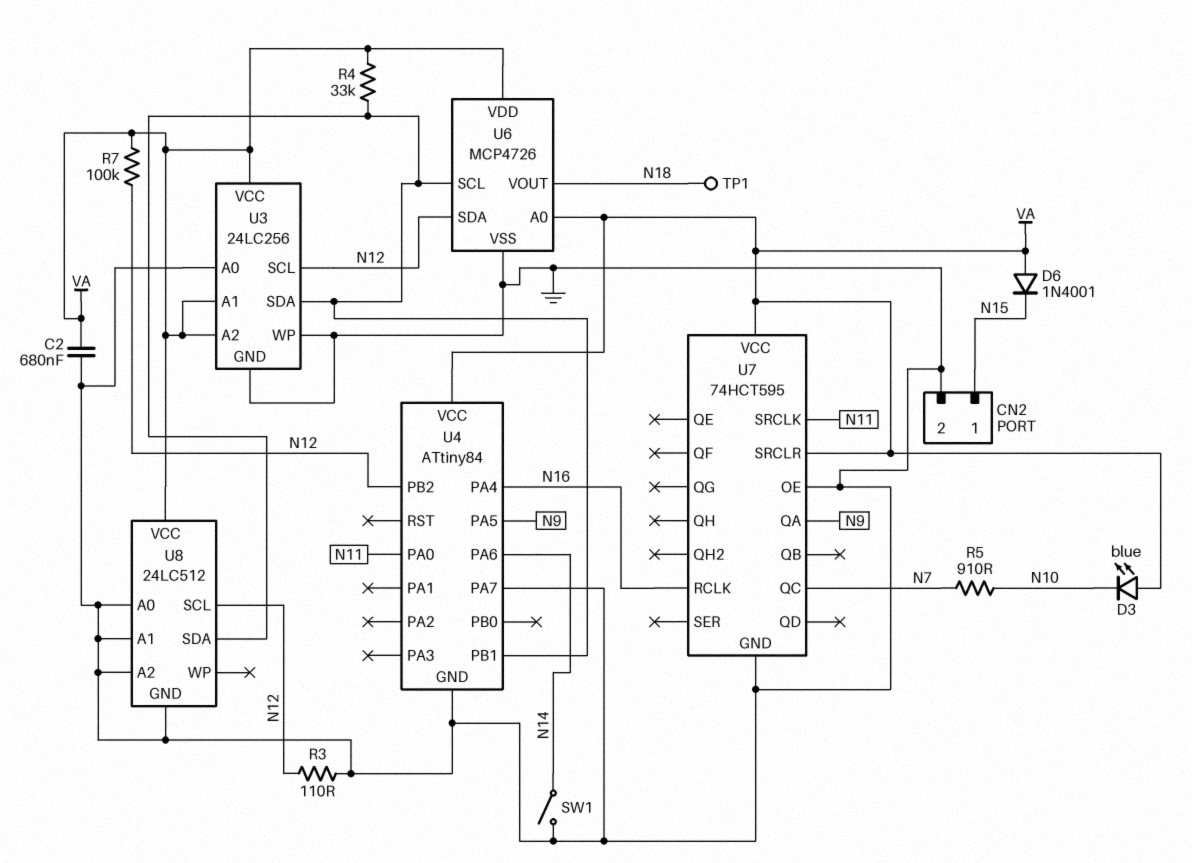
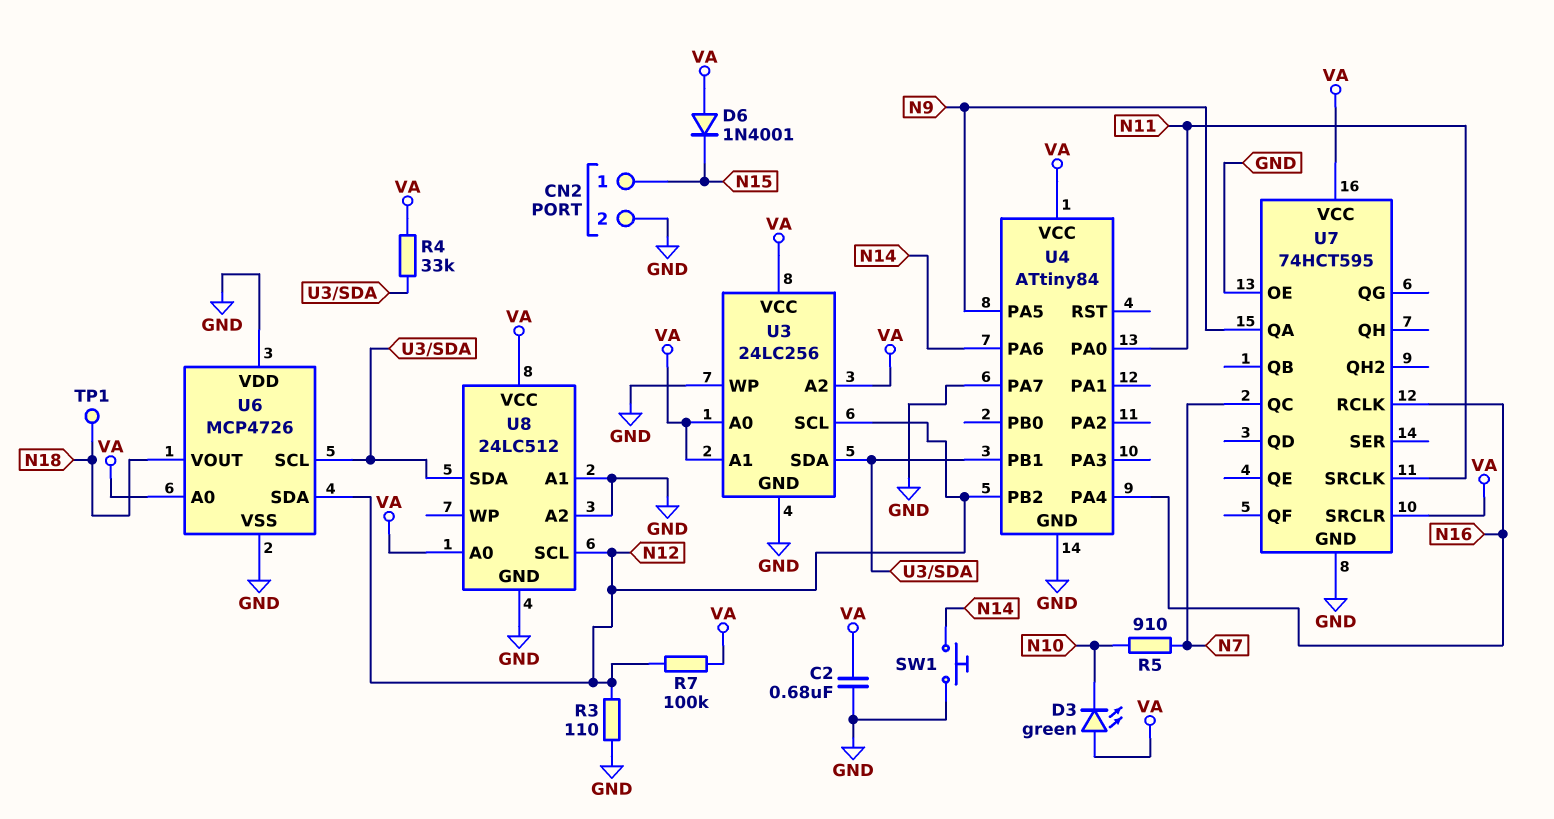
D3: LED blue (A VA, K N10) -> LED green (A VA, K N10)
SW1: switch (GND, N14) -> button (GND, N14)
U3 pin A0: GND -> VA
U6 pin VDD: VA -> GND
U8 pin A0: GND -> VA

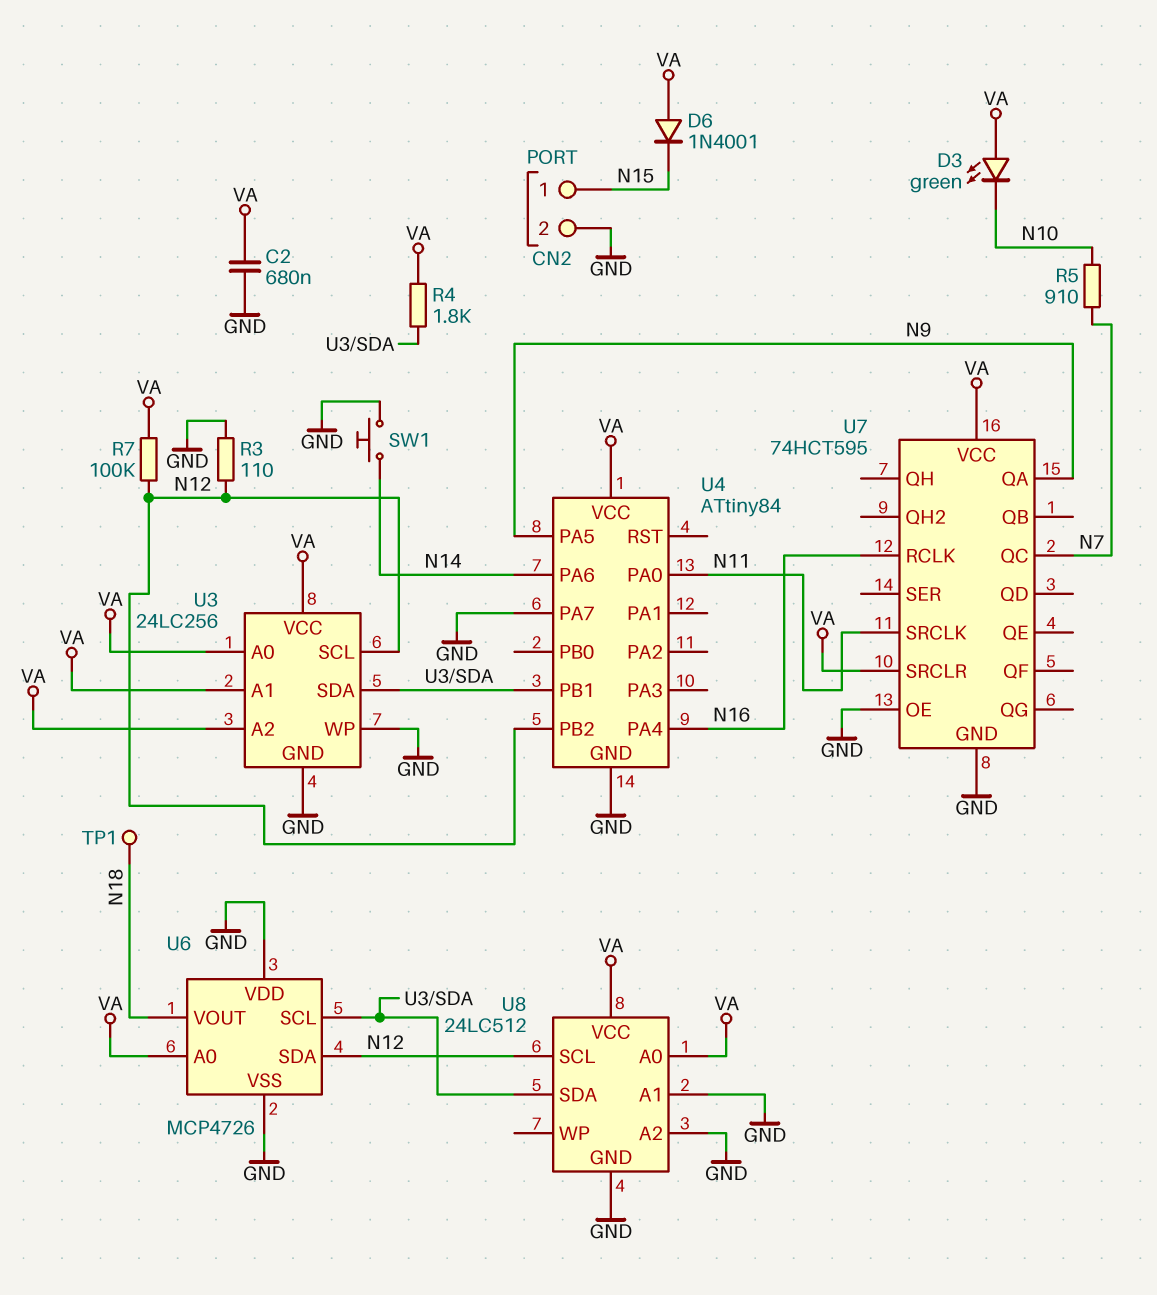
R4: 33k (U3/SDA, VA) -> 1.8k (U3/SDA, VA)

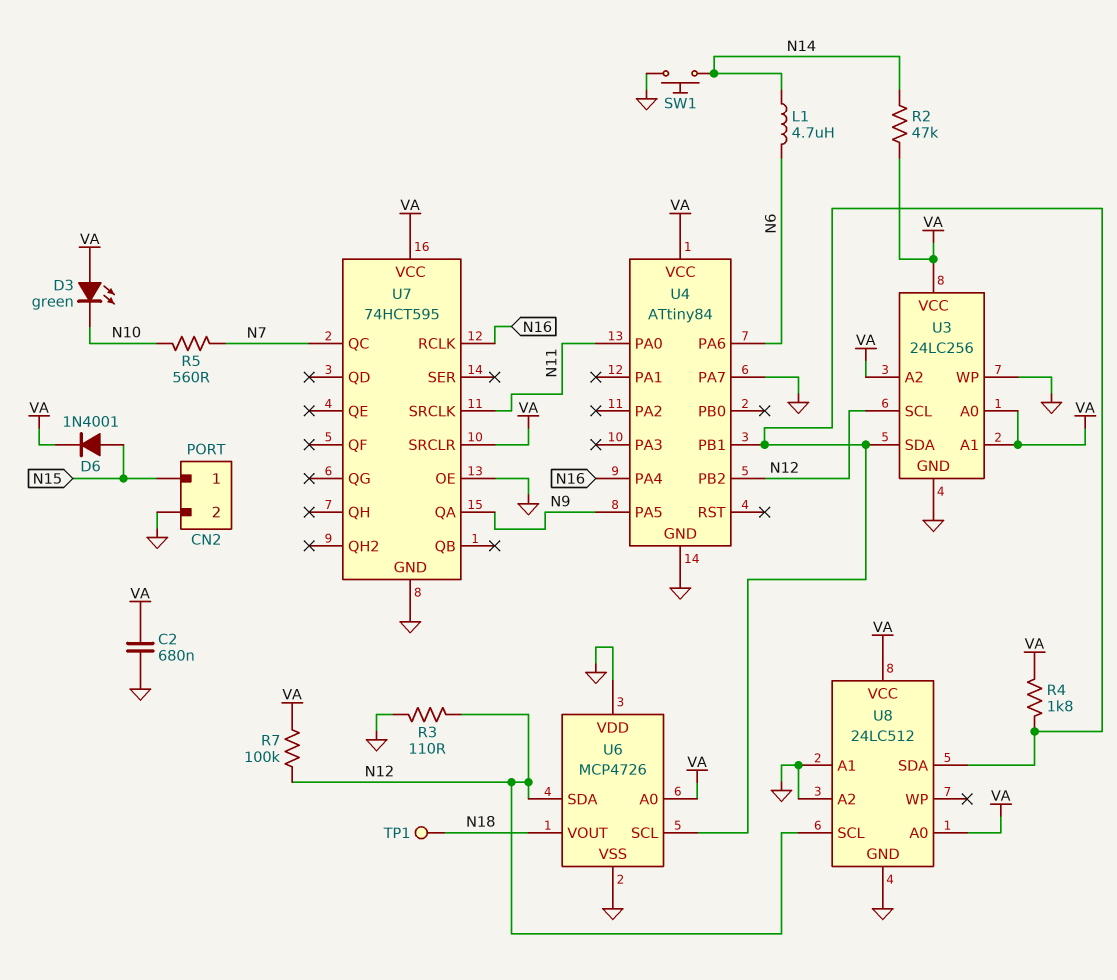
D6: diode 1N4001 (A VA, K N15) -> diode 1N4001 (A N15, K VA)
L1: none -> 4.7uH (N6, N14)
R2: none -> 47k (N14, VA)
R5: 910 (N7, N10) -> 560 (N7, N10)
U4 pin PA6: N14 -> N6

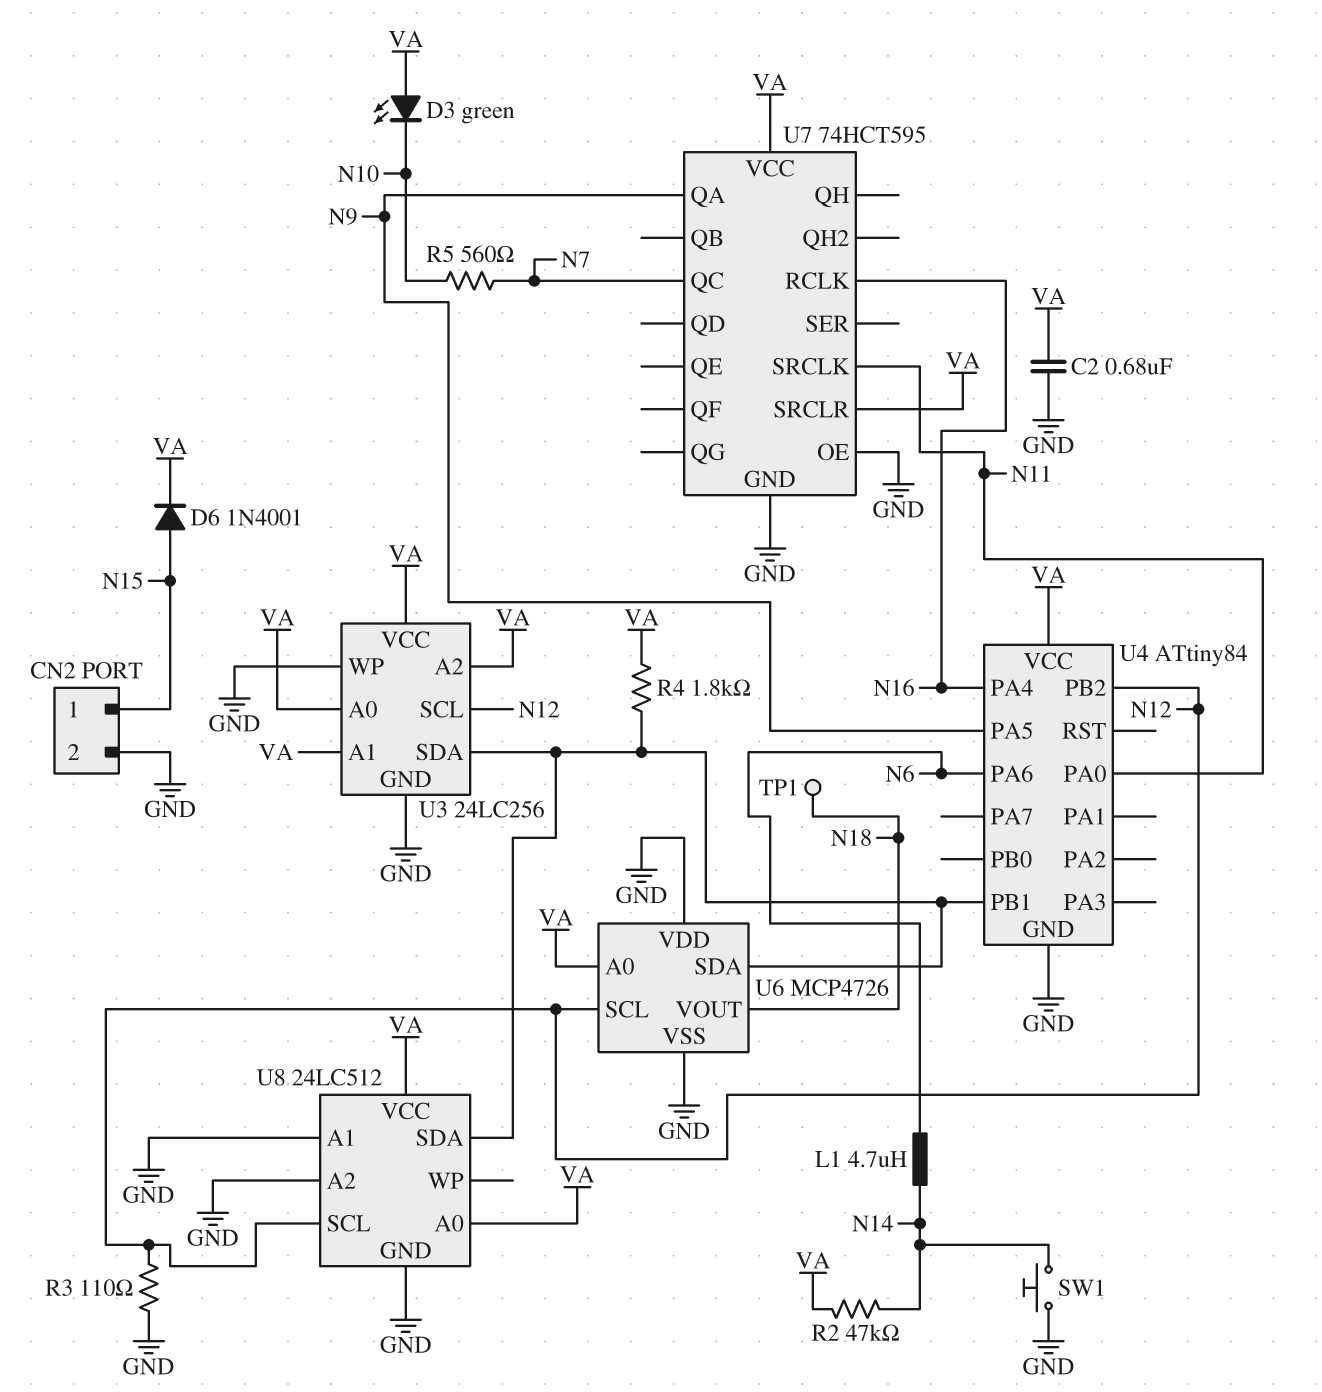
R7: 100k (N12, VA) -> none
U4 pin PA7: GND -> none
U6 pin SCL: U3/SDA -> N12
U6 pin SDA: N12 -> U3/SDA

